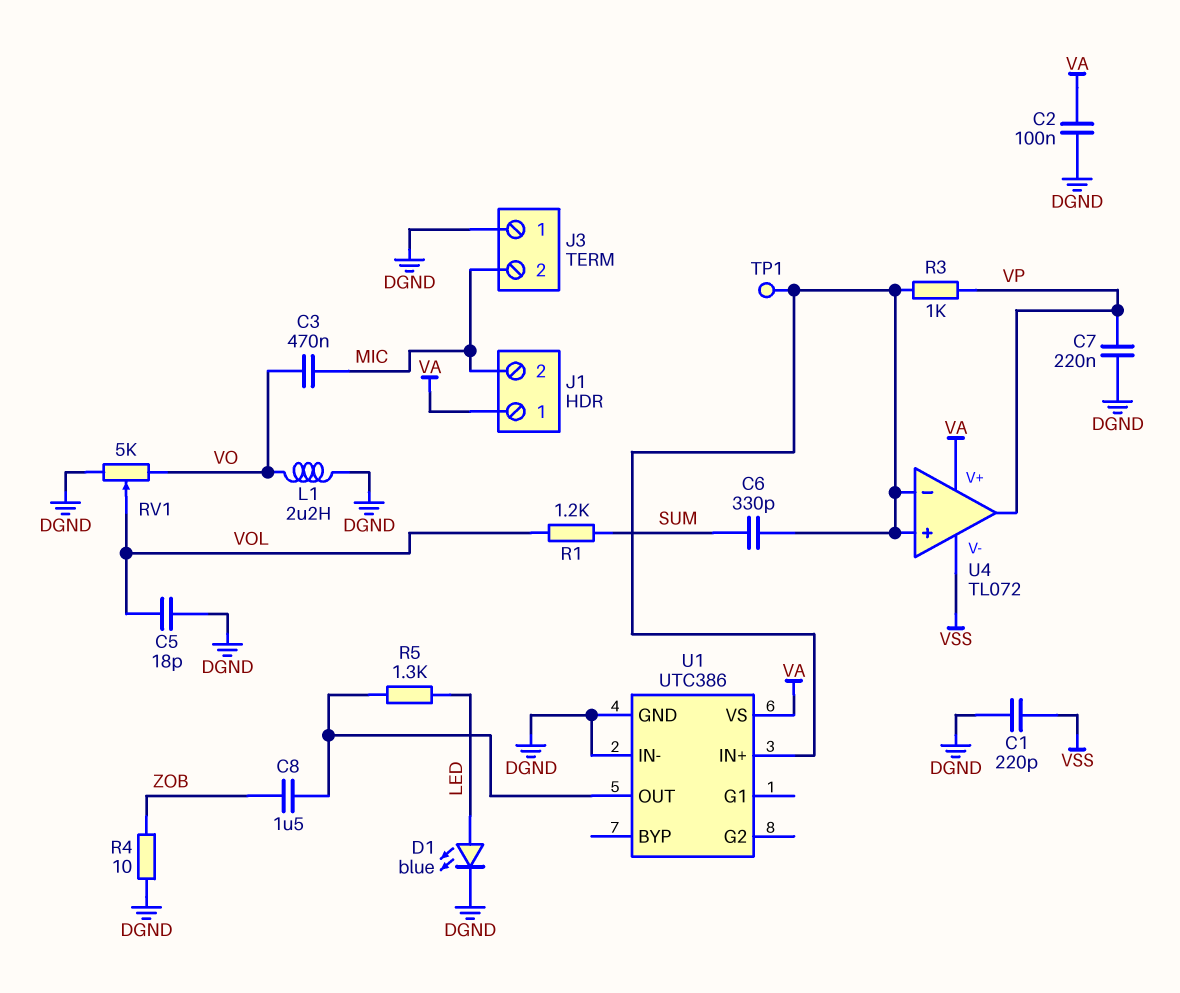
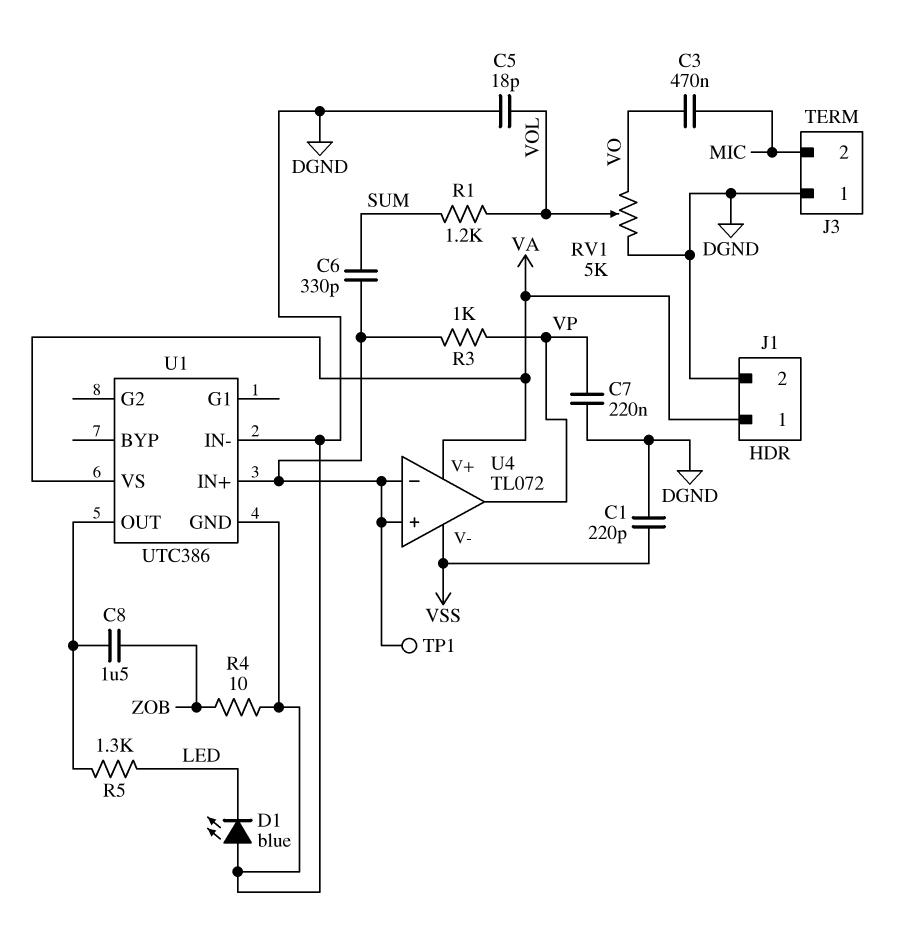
C2: 100nF (DGND, VA) -> none
D1: LED blue (A LED, K DGND) -> LED blue (A DGND, K LED)
J1 pin 2: MIC -> DGND
L1: 2.2uH (DGND, VO) -> none

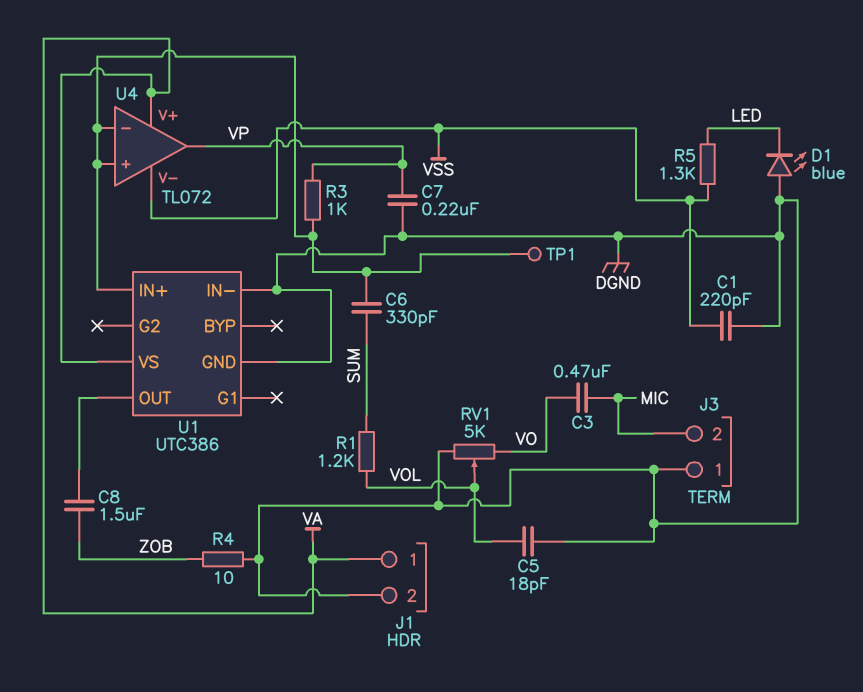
R5: 1.3k (LED, U1/OUT) -> 1.3k (LED, VSS)

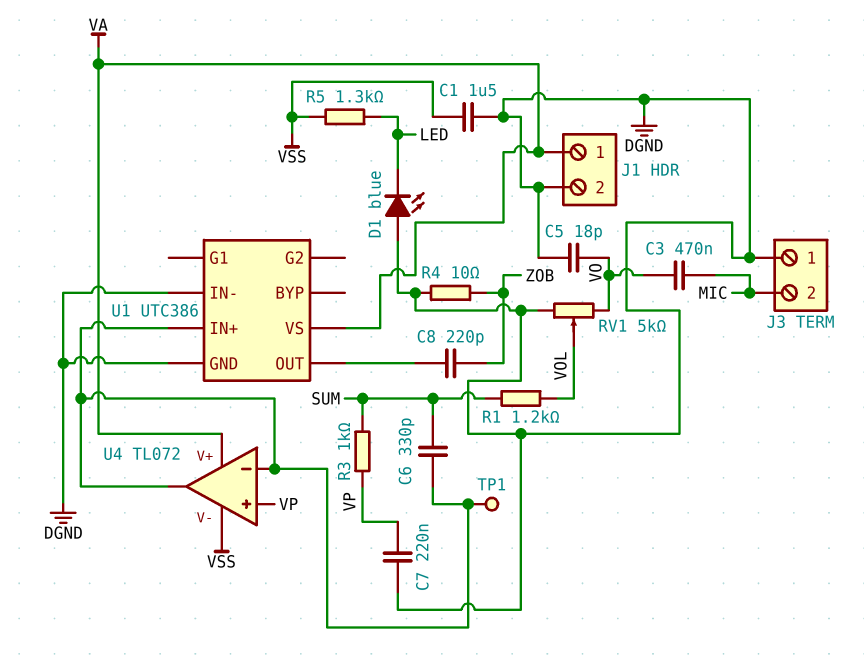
C1: 220pF (DGND, VSS) -> 1.5uF (DGND, VSS)
C5: 18pF (DGND, VOL) -> 18pF (DGND, VO)
C8: 1.5uF (U1/OUT, ZOB) -> 220pF (U1/OUT, ZOB)
R3: 1k (U1/IN+, VP) -> 1k (SUM, VP)
U4 pin in+: U1/IN+ -> VP
U4 pin out: VP -> U1/IN+

